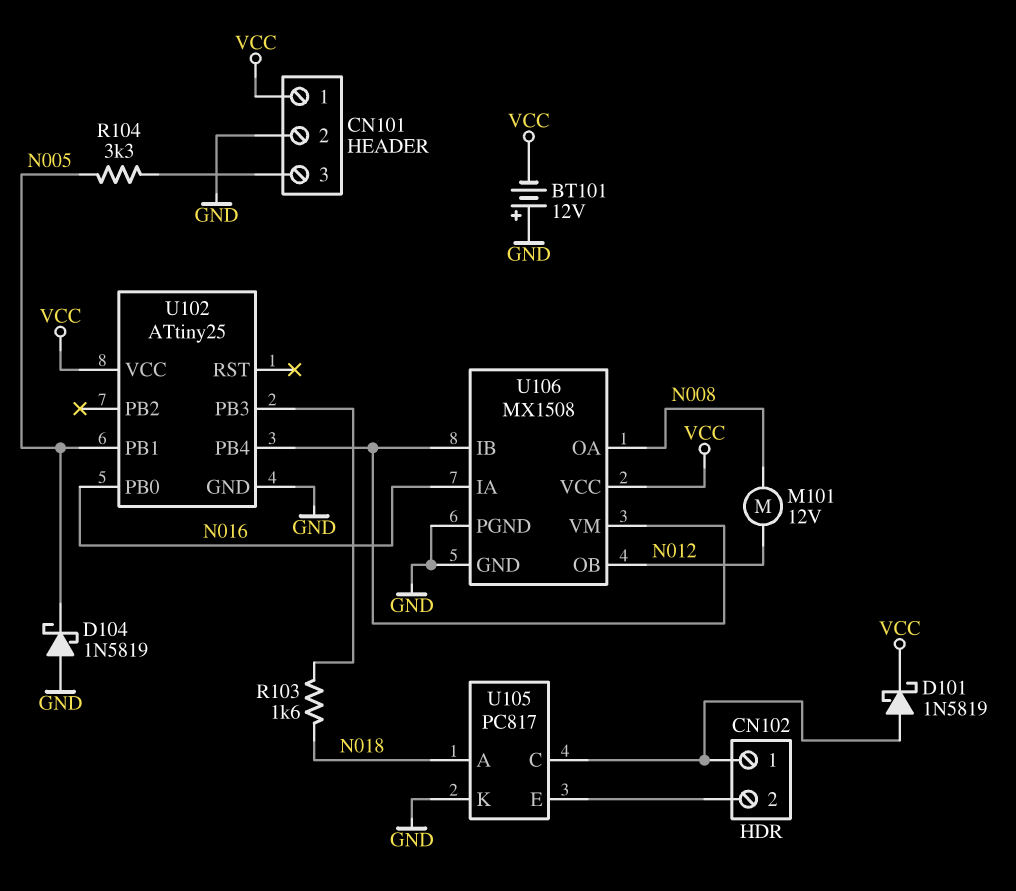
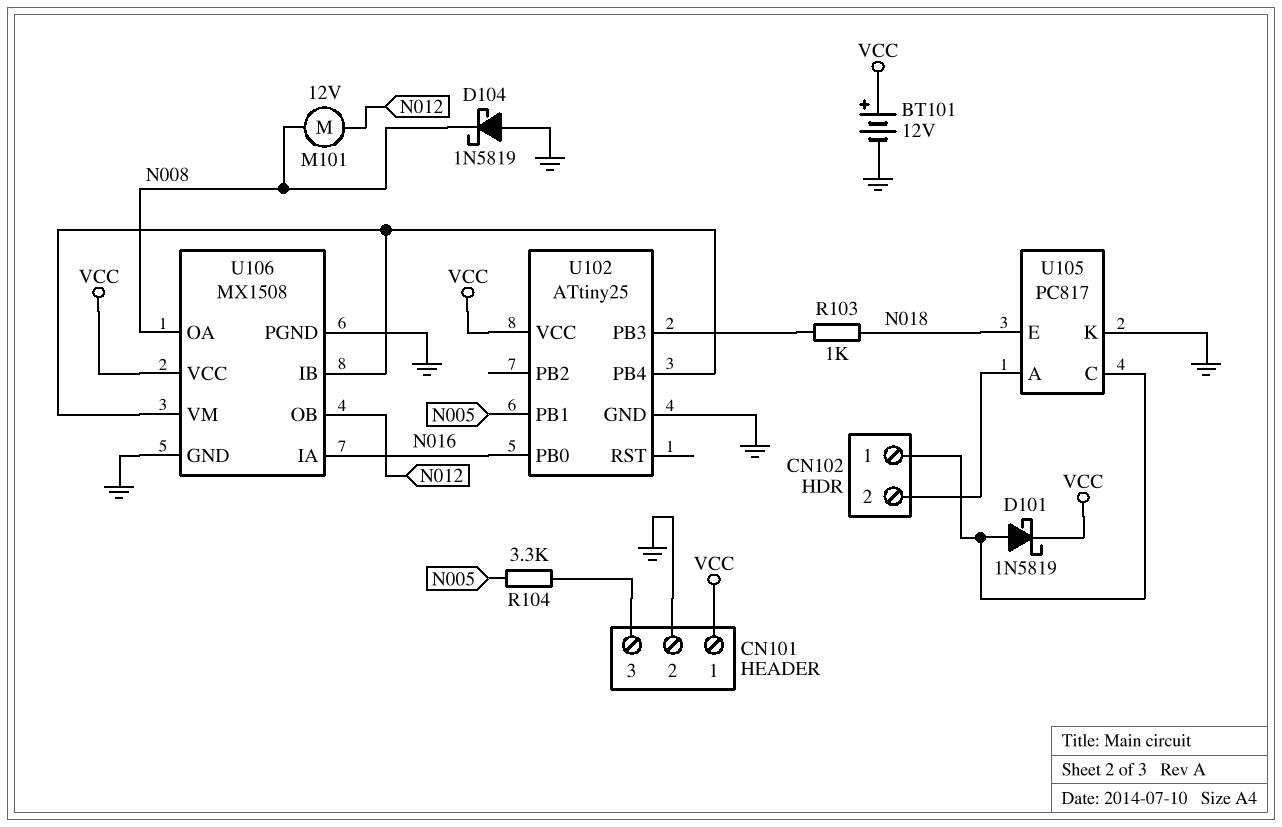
BT101: 12V (plus GND, minus VCC) -> 12V (plus VCC, minus GND)
D104: schottky 1N5819 (A GND, K N005) -> schottky 1N5819 (A GND, K N008)
R103: 1.6k (N018, U102/PB3) -> 1k (N018, U102/PB3)
U105 pin A: N018 -> CN102/2
U105 pin E: CN102/2 -> N018

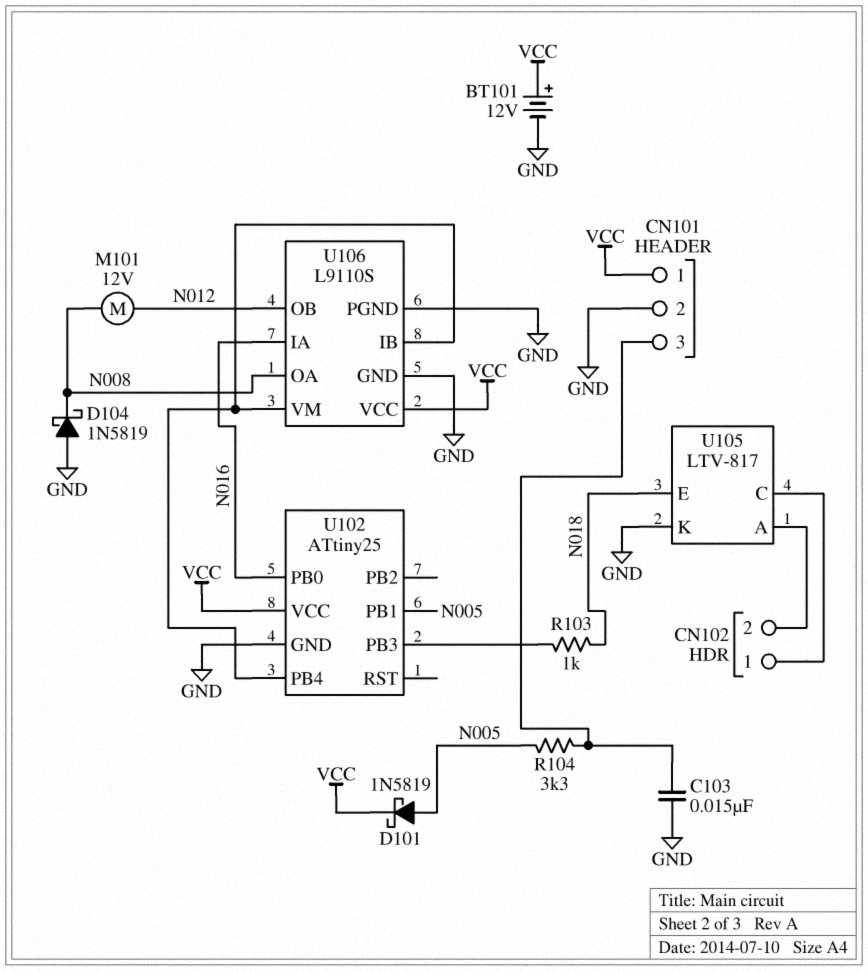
C103: none -> 15nF (CN101/3, GND)
D101: schottky 1N5819 (A CN102/1, K VCC) -> schottky 1N5819 (A N005, K VCC)
U105: PC817 -> LTV-817
U106: MX1508 -> L9110S

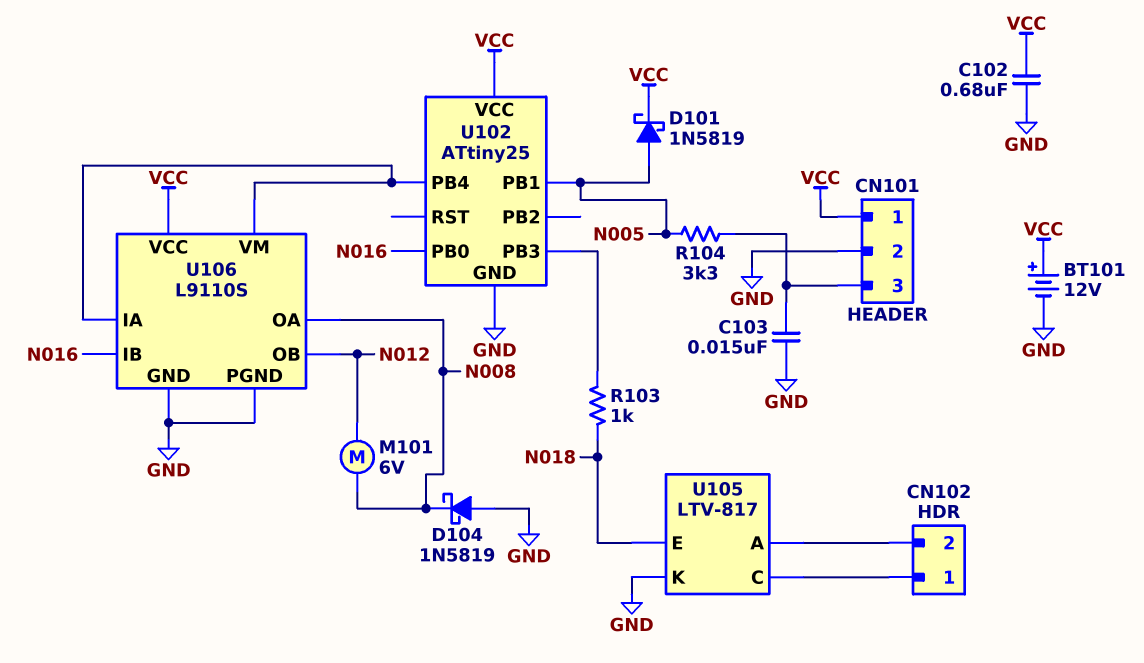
C102: none -> 680nF (GND, VCC)
M101: motor 12V (N008, N012) -> motor 6V (N008, N012)
U106 pin IA: N016 -> U102/PB4
U106 pin IB: U102/PB4 -> N016

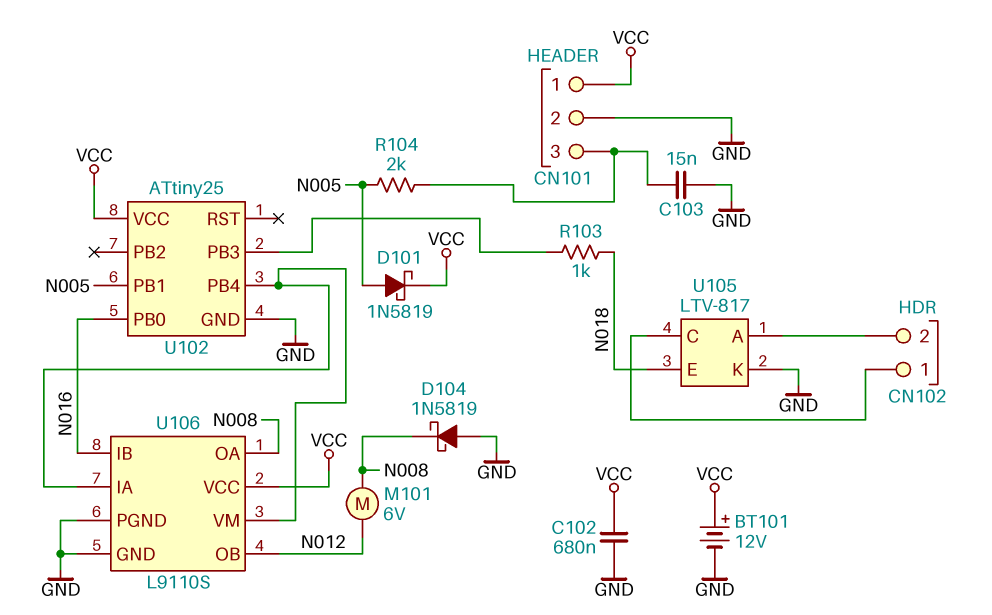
R104: 3.3k (CN101/3, N005) -> 2k (CN101/3, N005)

